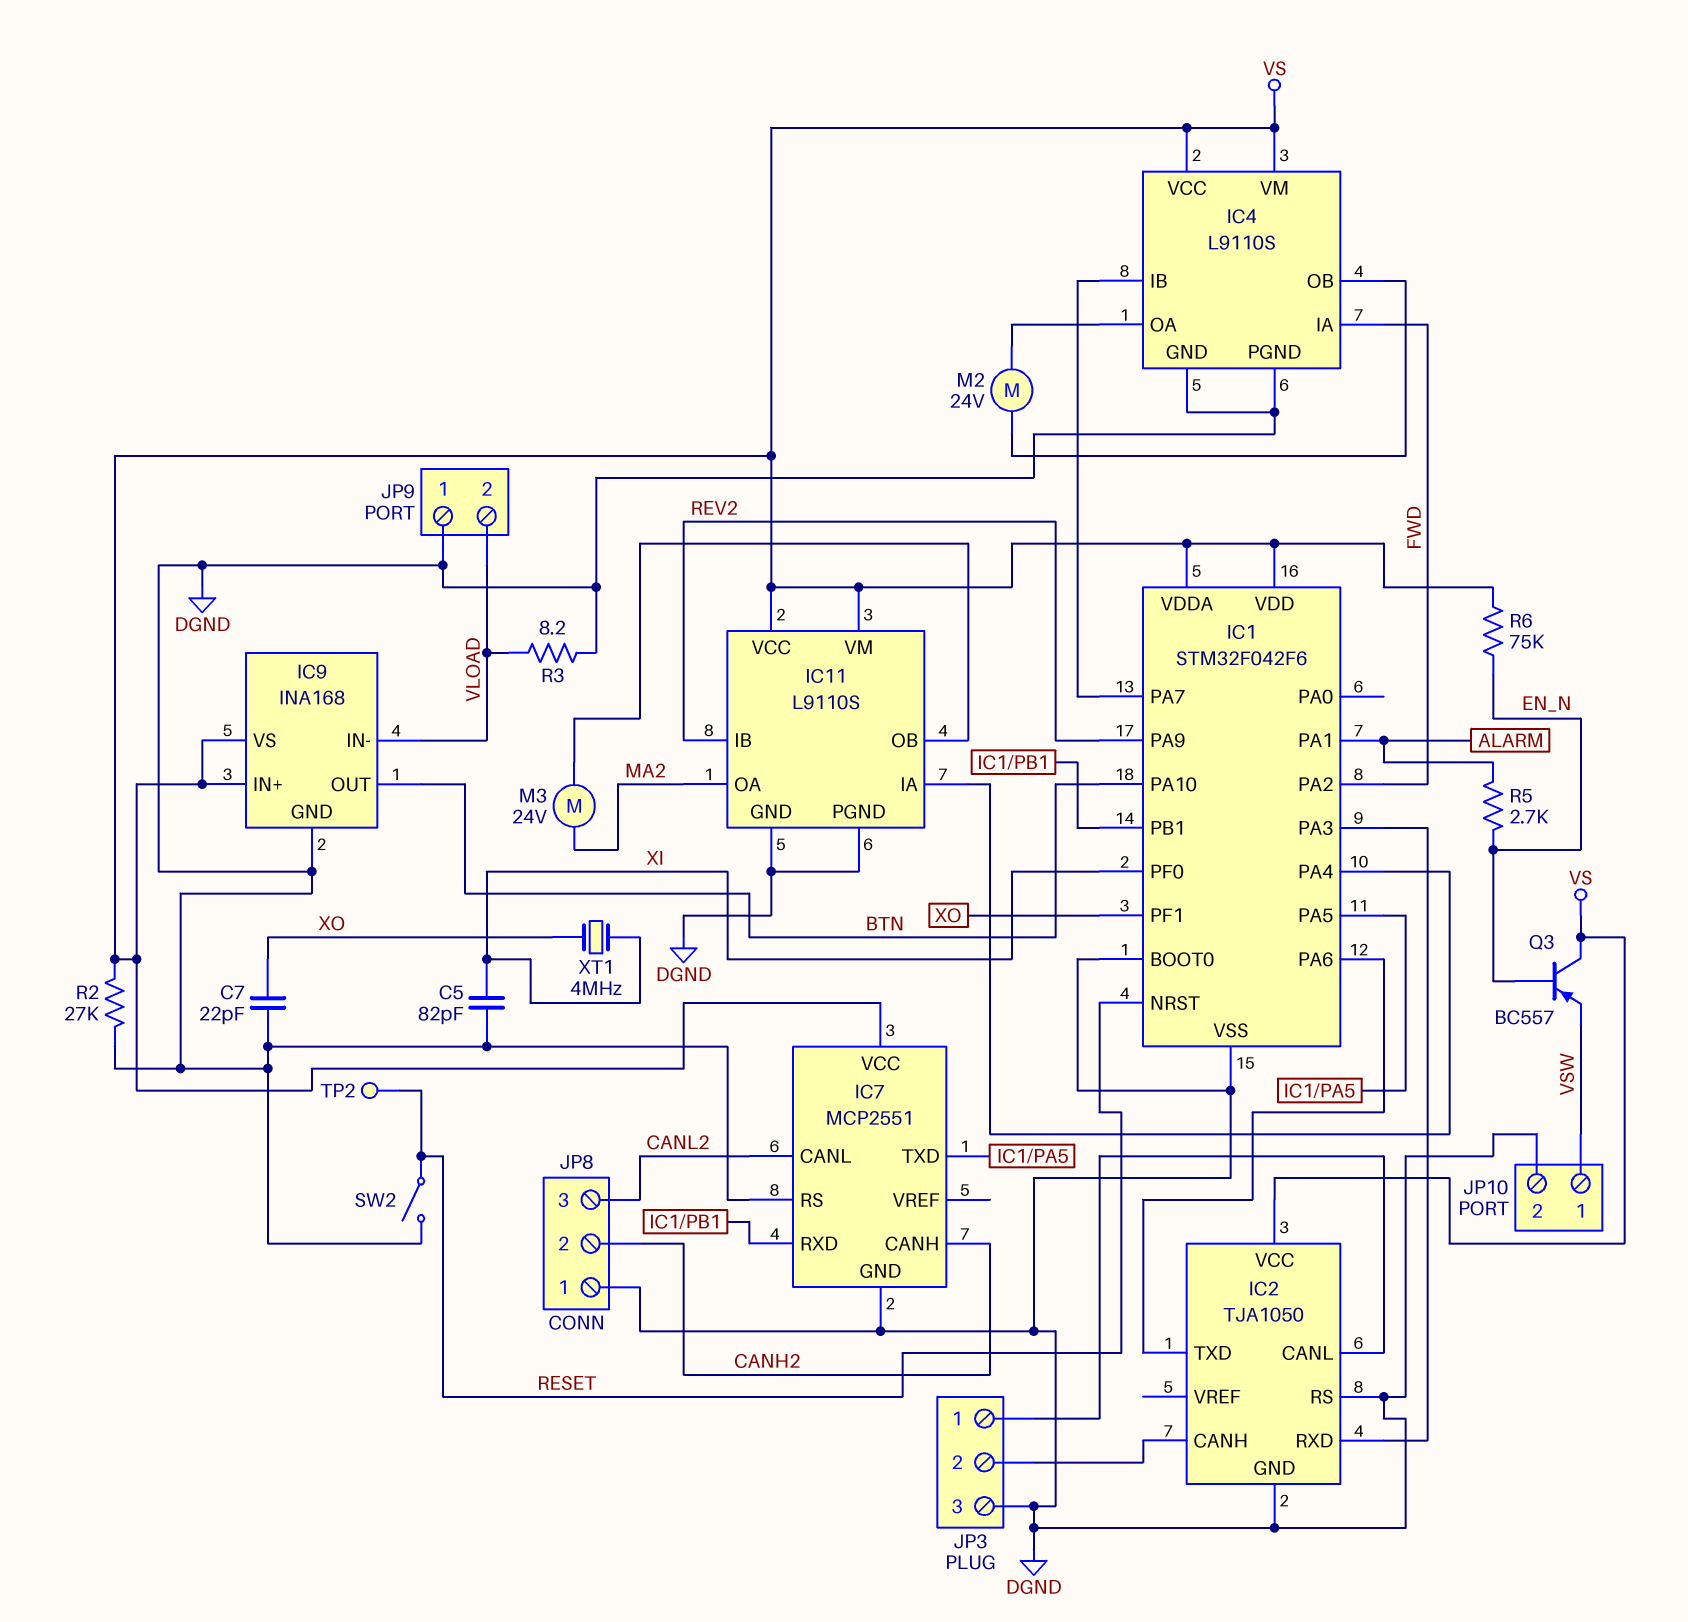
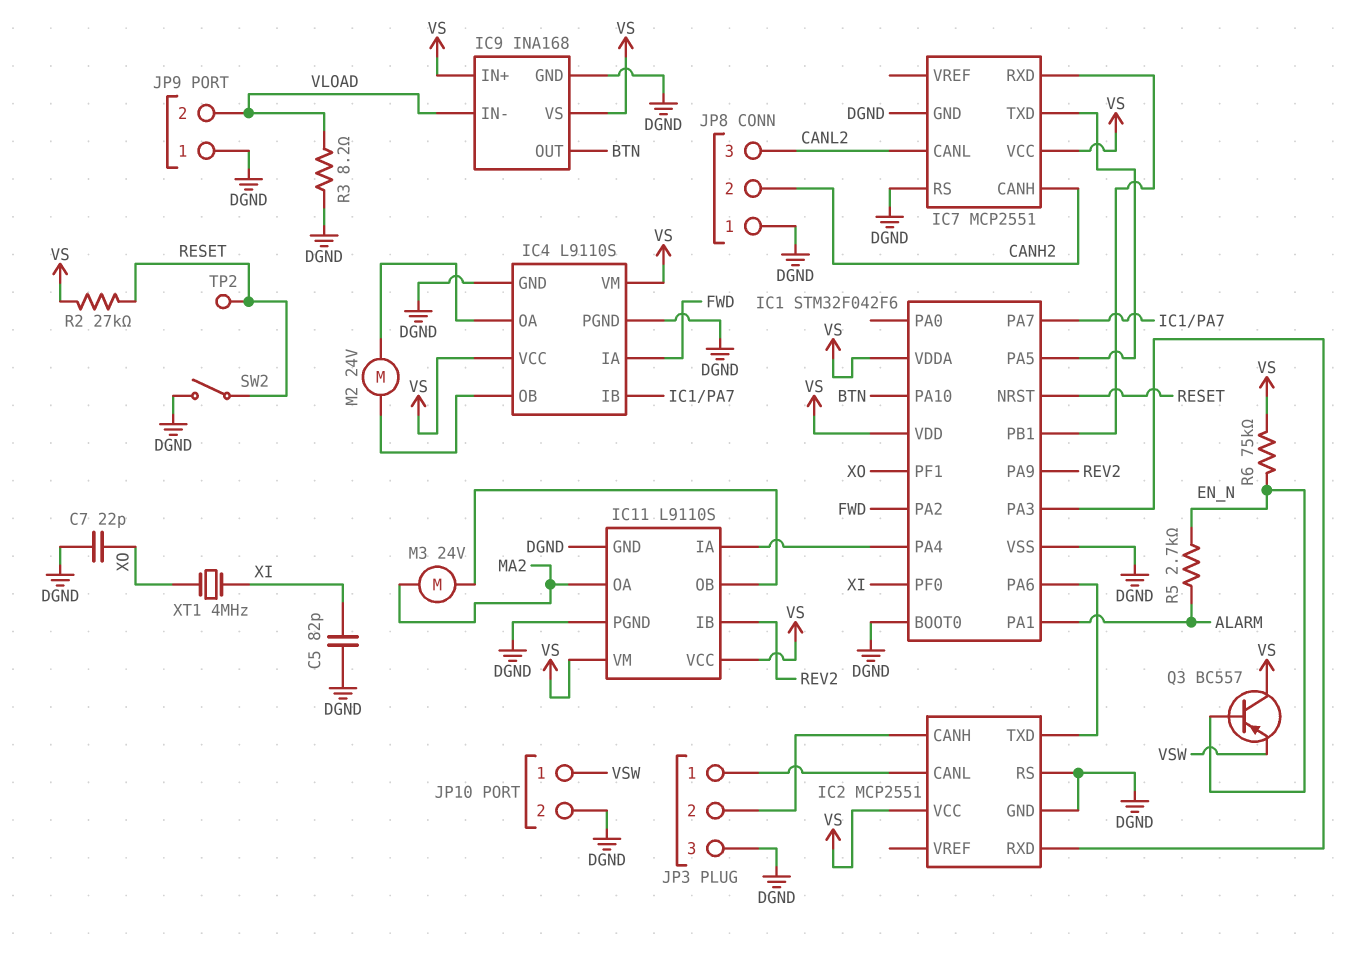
IC2: TJA1050 -> MCP2551
R2: 27k (DGND, VS) -> 27k (RESET, VS)

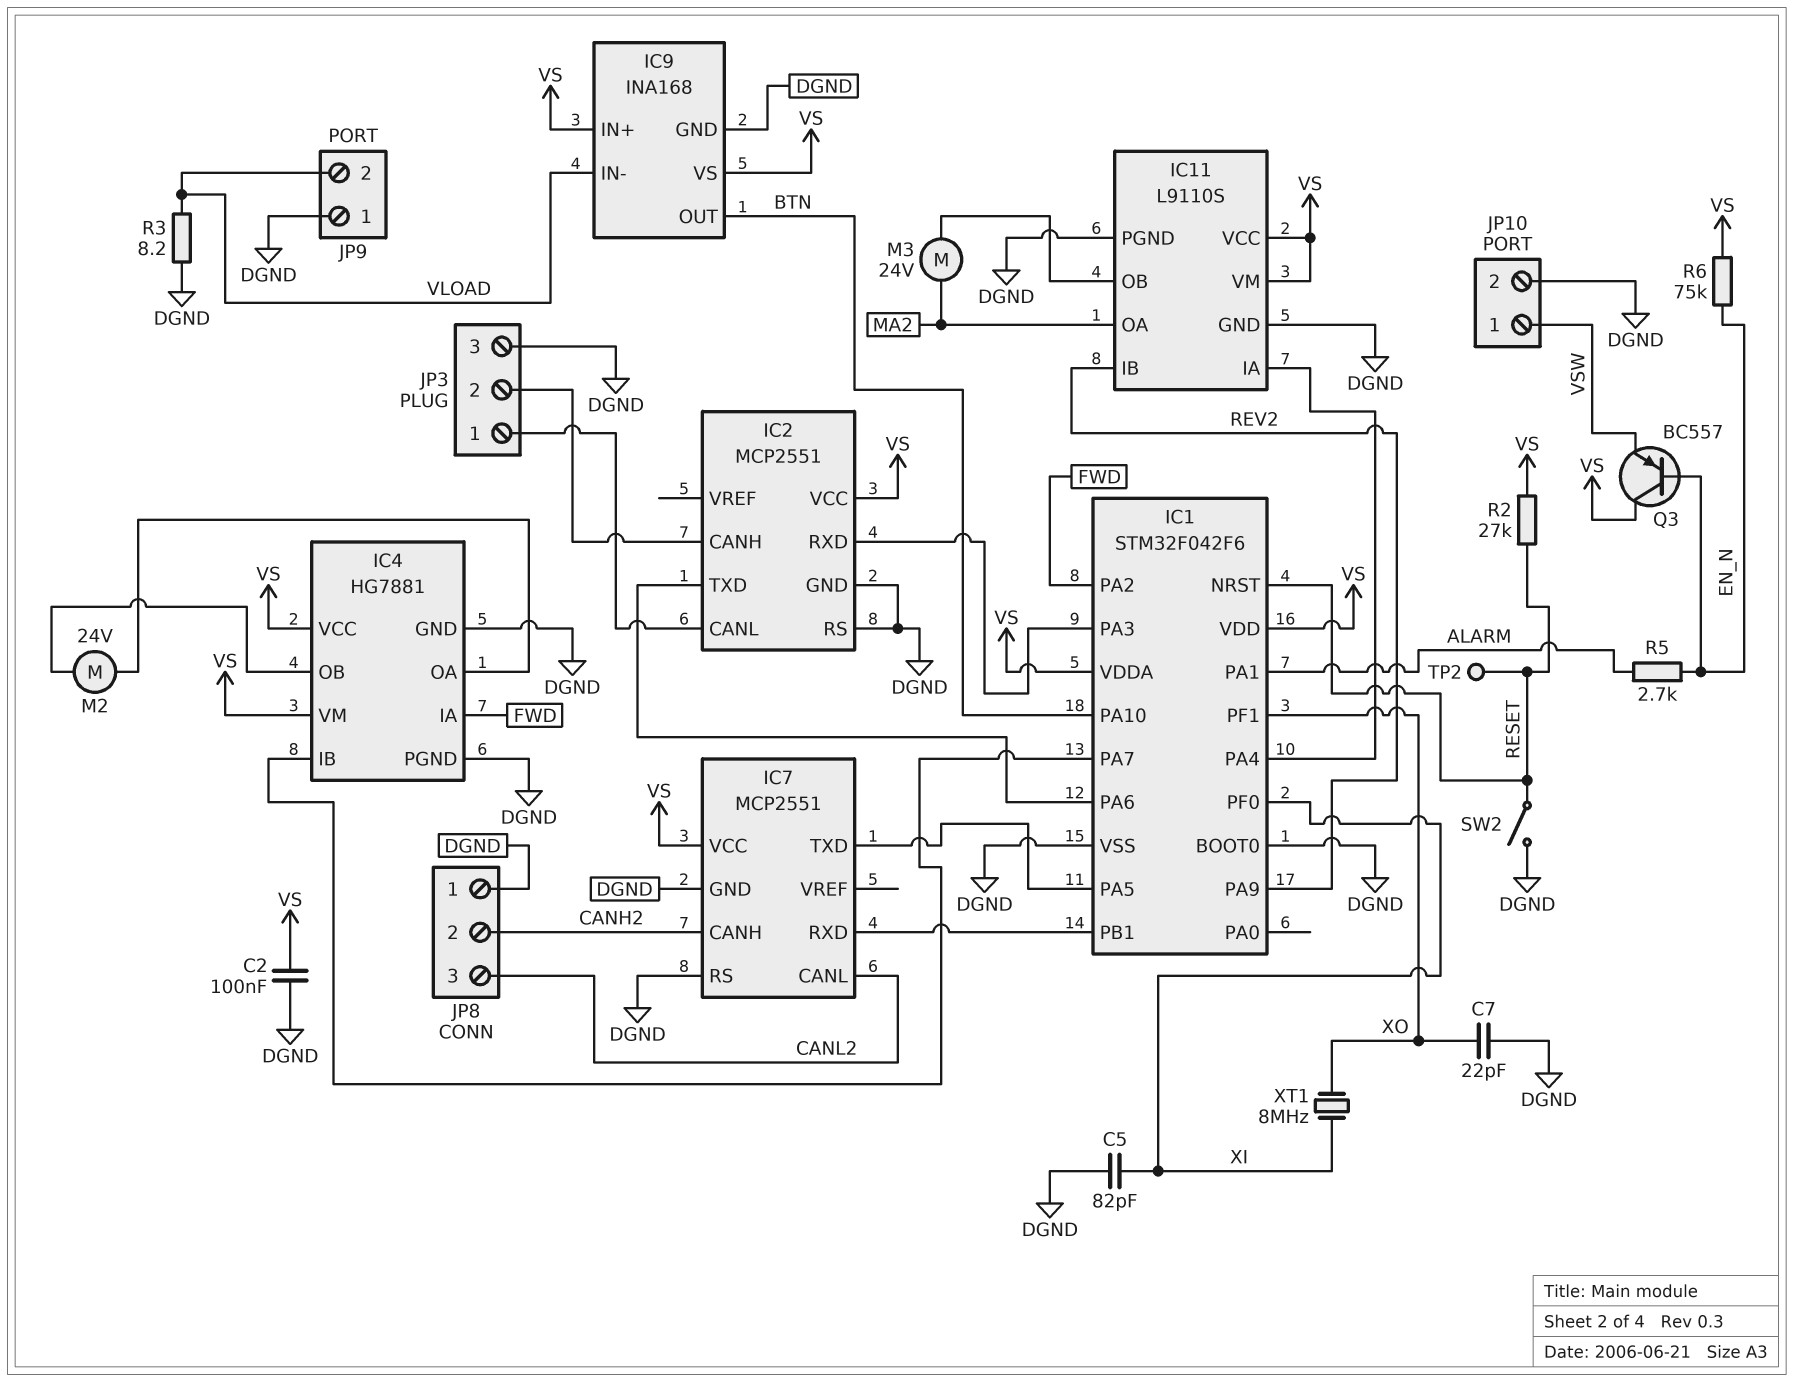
C2: none -> 100nF (DGND, VS)
IC4: L9110S -> HG7881
XT1: 4MHz (XI, XO) -> 8MHz (XI, XO)

